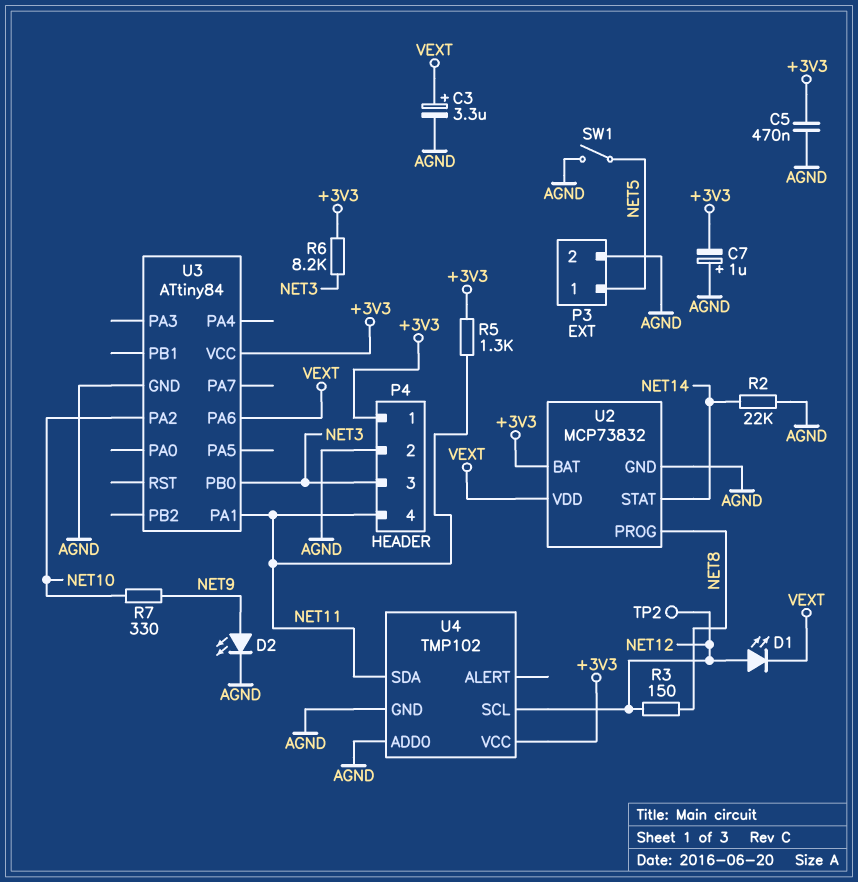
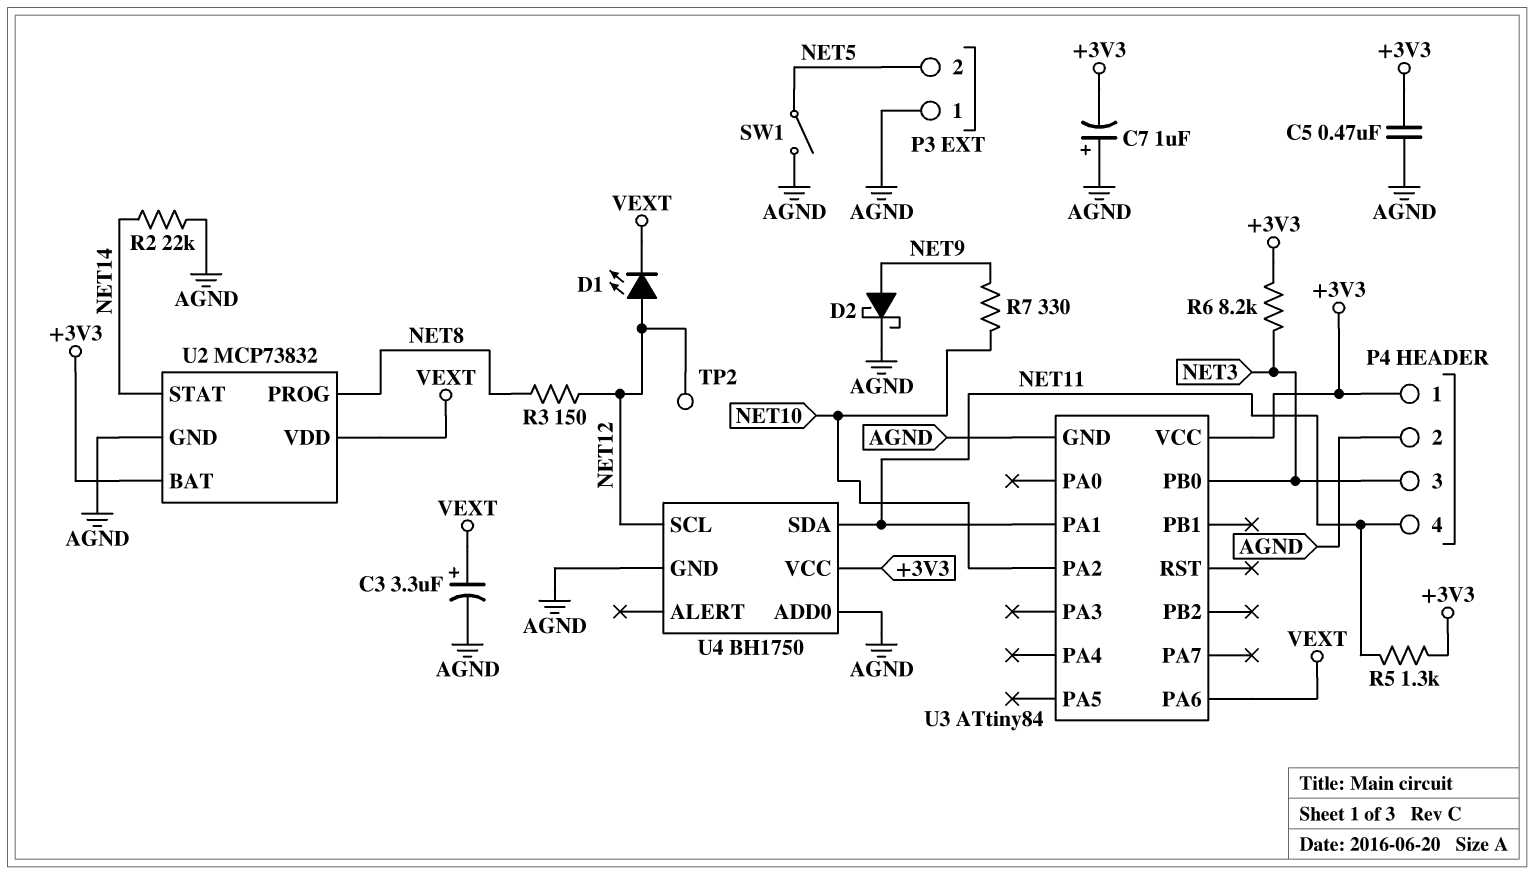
D2: LED (A NET9, K AGND) -> schottky (A NET9, K AGND)
P3 pin 1: NET5 -> AGND
P3 pin 2: AGND -> NET5
U4: TMP102 -> BH1750

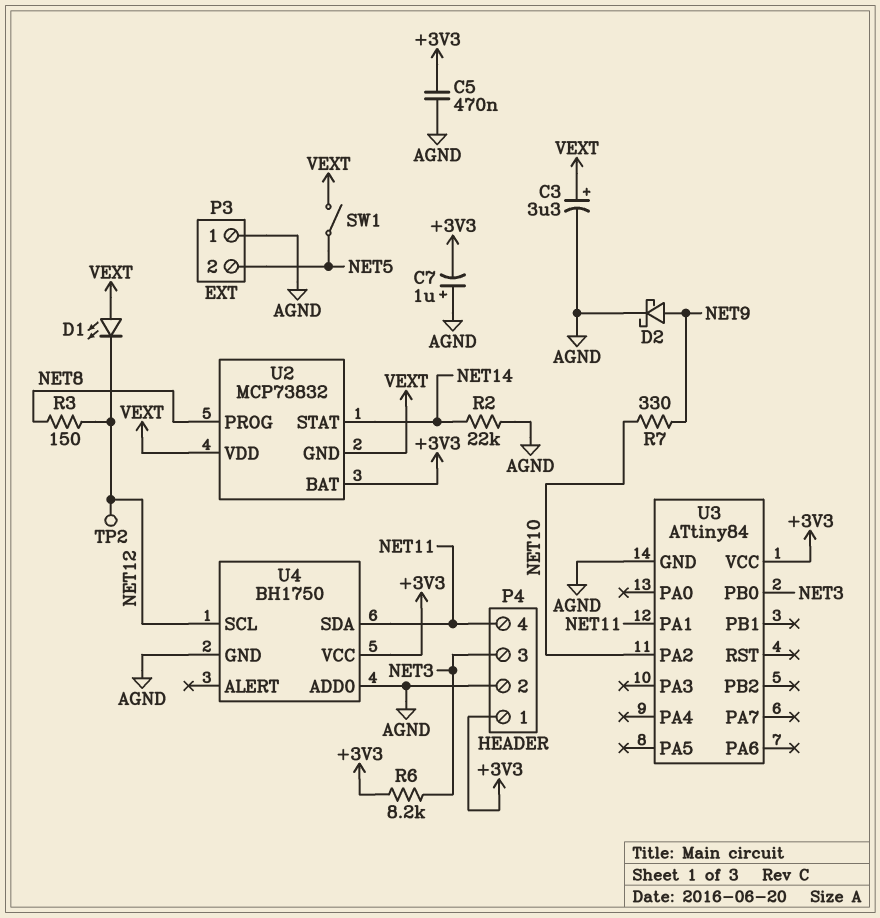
D1: LED (A NET12, K VEXT) -> LED (A VEXT, K NET12)
R5: 1.3k (+3V3, NET11) -> none
SW1: switch (AGND, NET5) -> switch (NET5, VEXT)
U2 pin GND: AGND -> VEXT
U3 pin PA6: VEXT -> none

